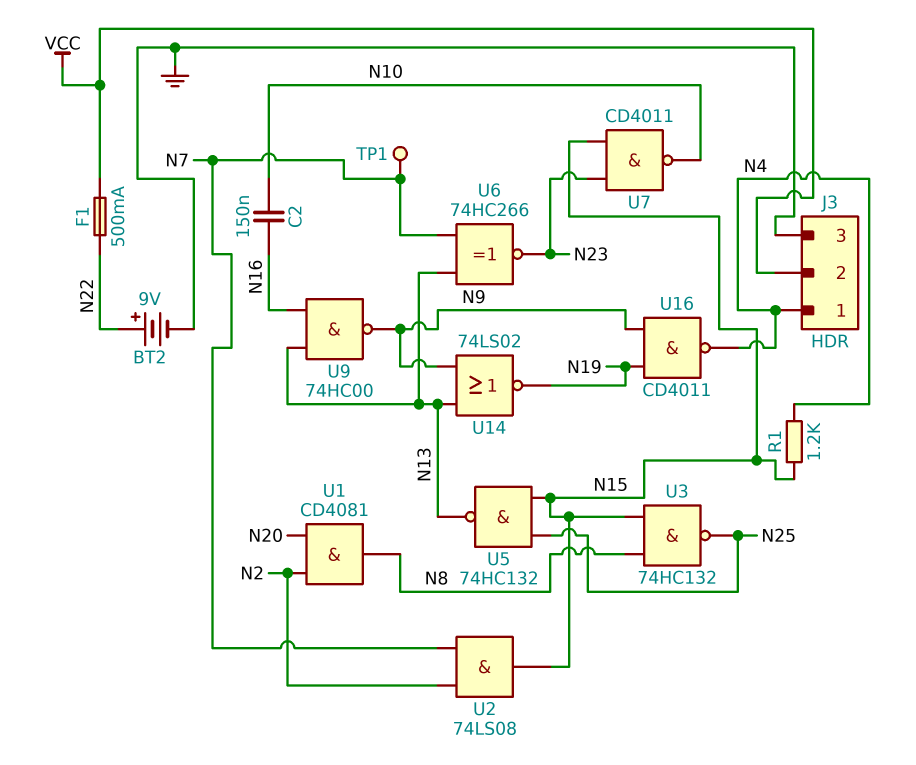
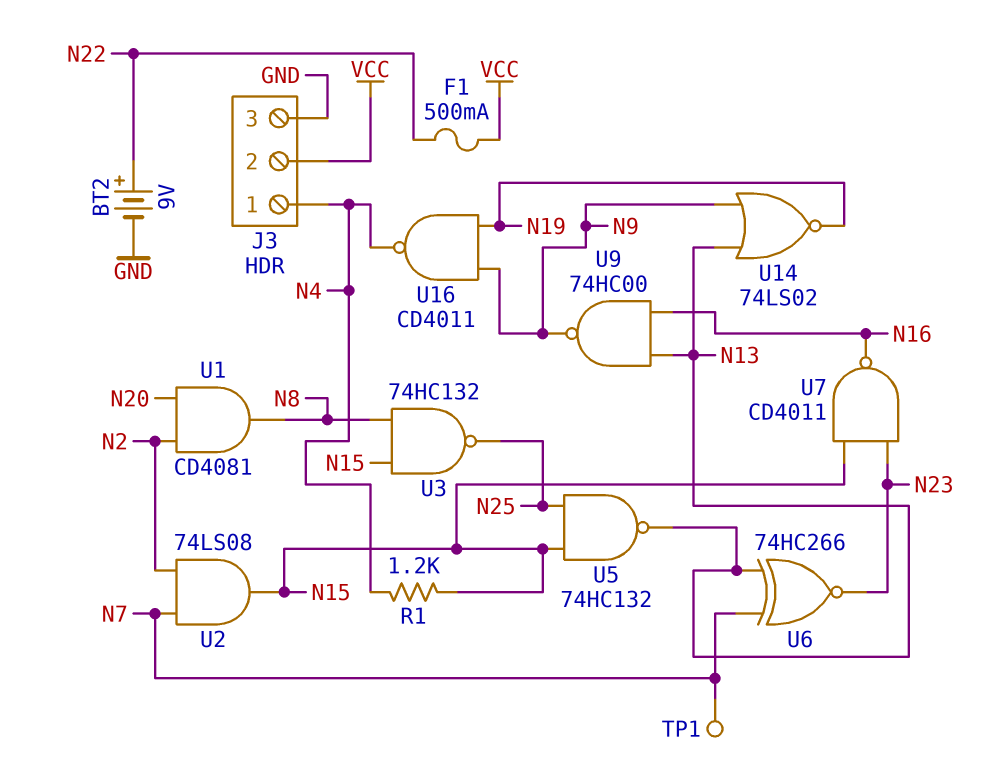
C2: 150nF (N10, N16) -> none
U7: NAND CD4011 (in N15, in N23, out N10) -> NAND CD4011 (in N15, in N23, out N16)

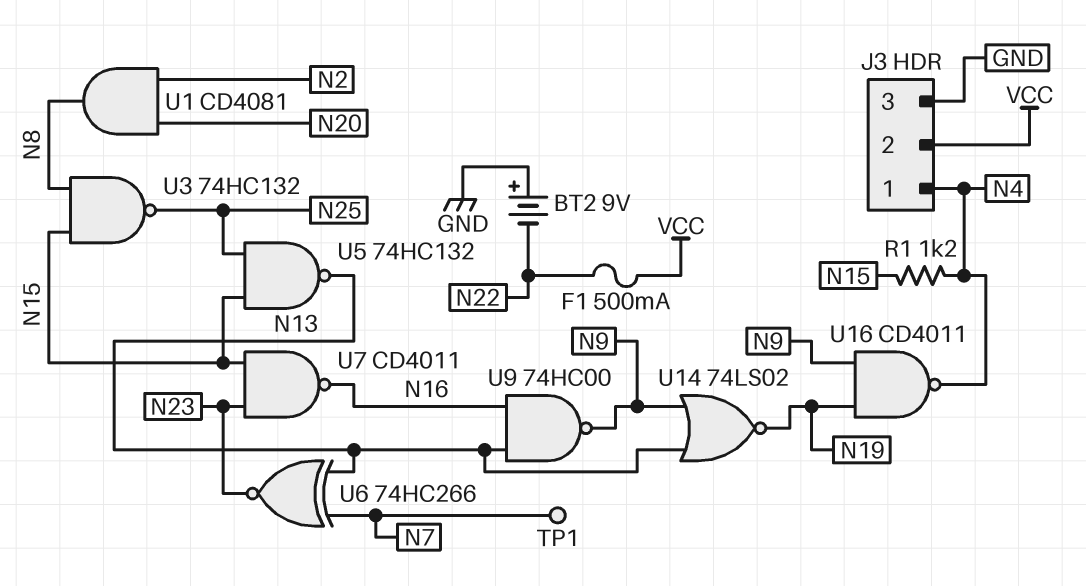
BT2: 9V (plus N22, minus GND) -> 9V (plus GND, minus N22)
U2: AND 74LS08 (in N2, in N7, out N15) -> none

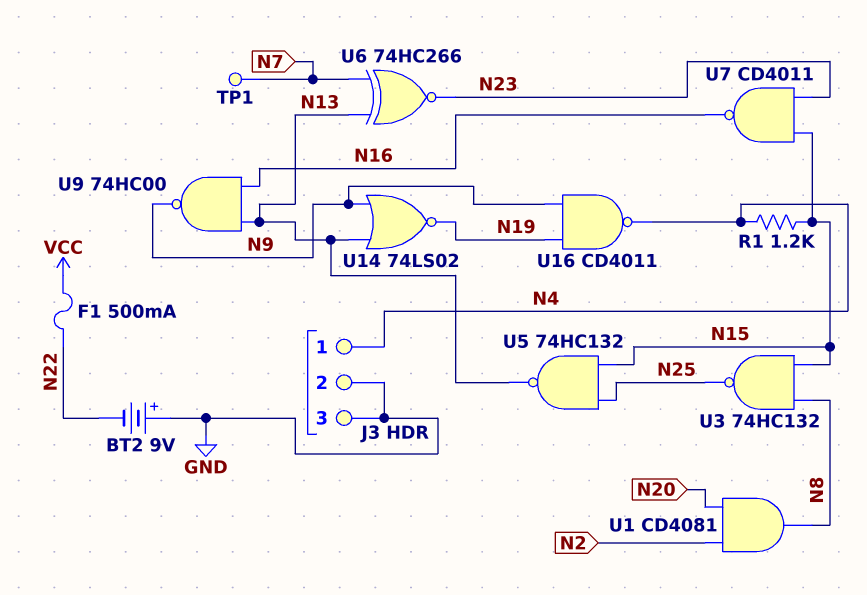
J3 pin 2: VCC -> GND

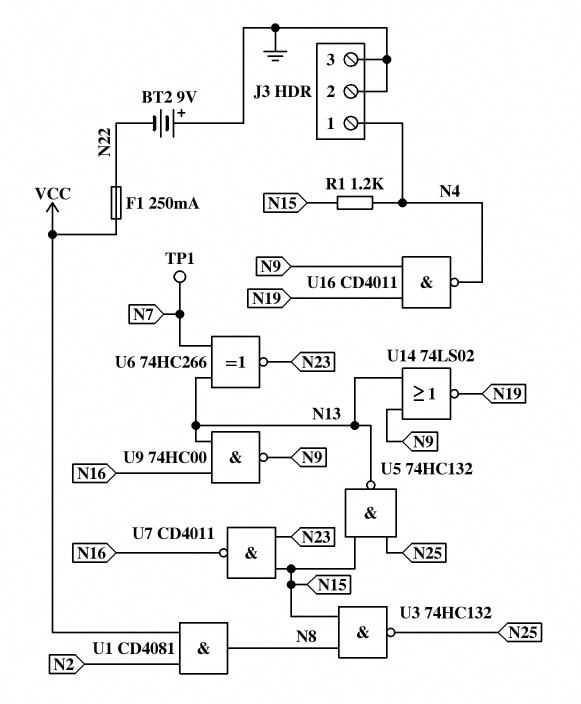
F1: 500mA (N22, VCC) -> 250mA (N22, VCC)
U1: AND CD4081 (in N2, in N20, out N8) -> AND CD4081 (in N2, in VCC, out N8)

